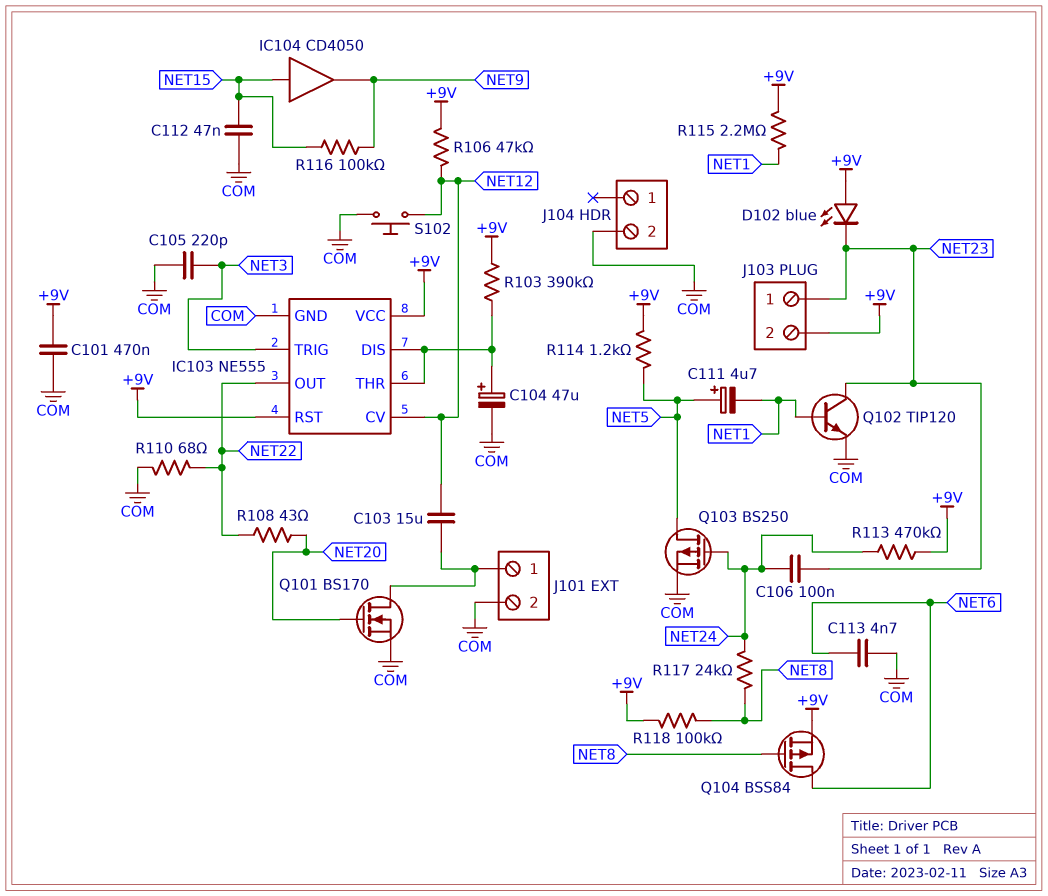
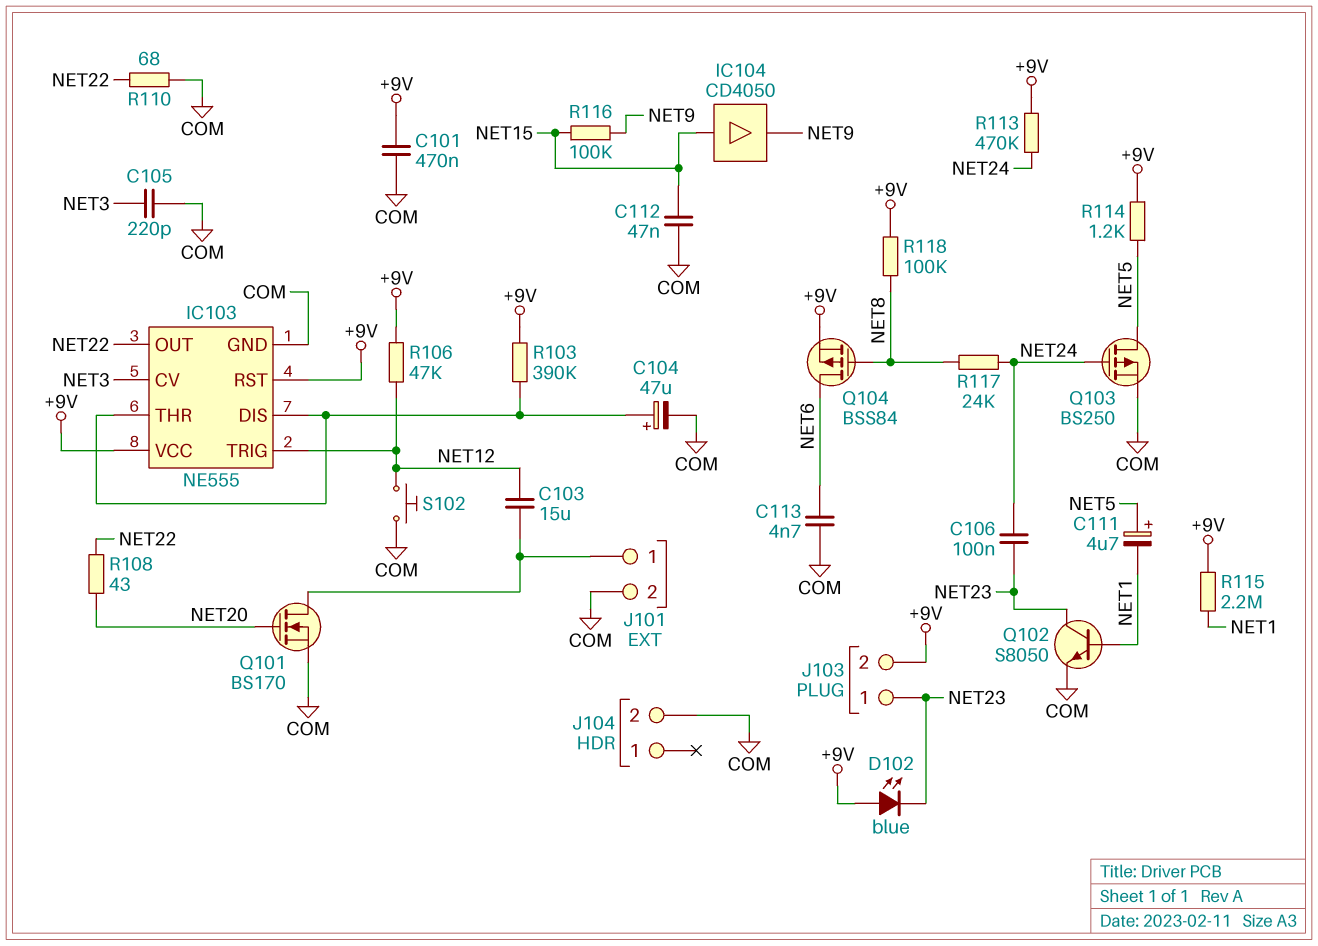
IC103 pin CV: NET12 -> NET3
IC103 pin TRIG: NET3 -> NET12
Q102: NPN TIP120 (B NET1, C NET23, E COM) -> NPN S8050 (B NET1, C NET23, E COM)

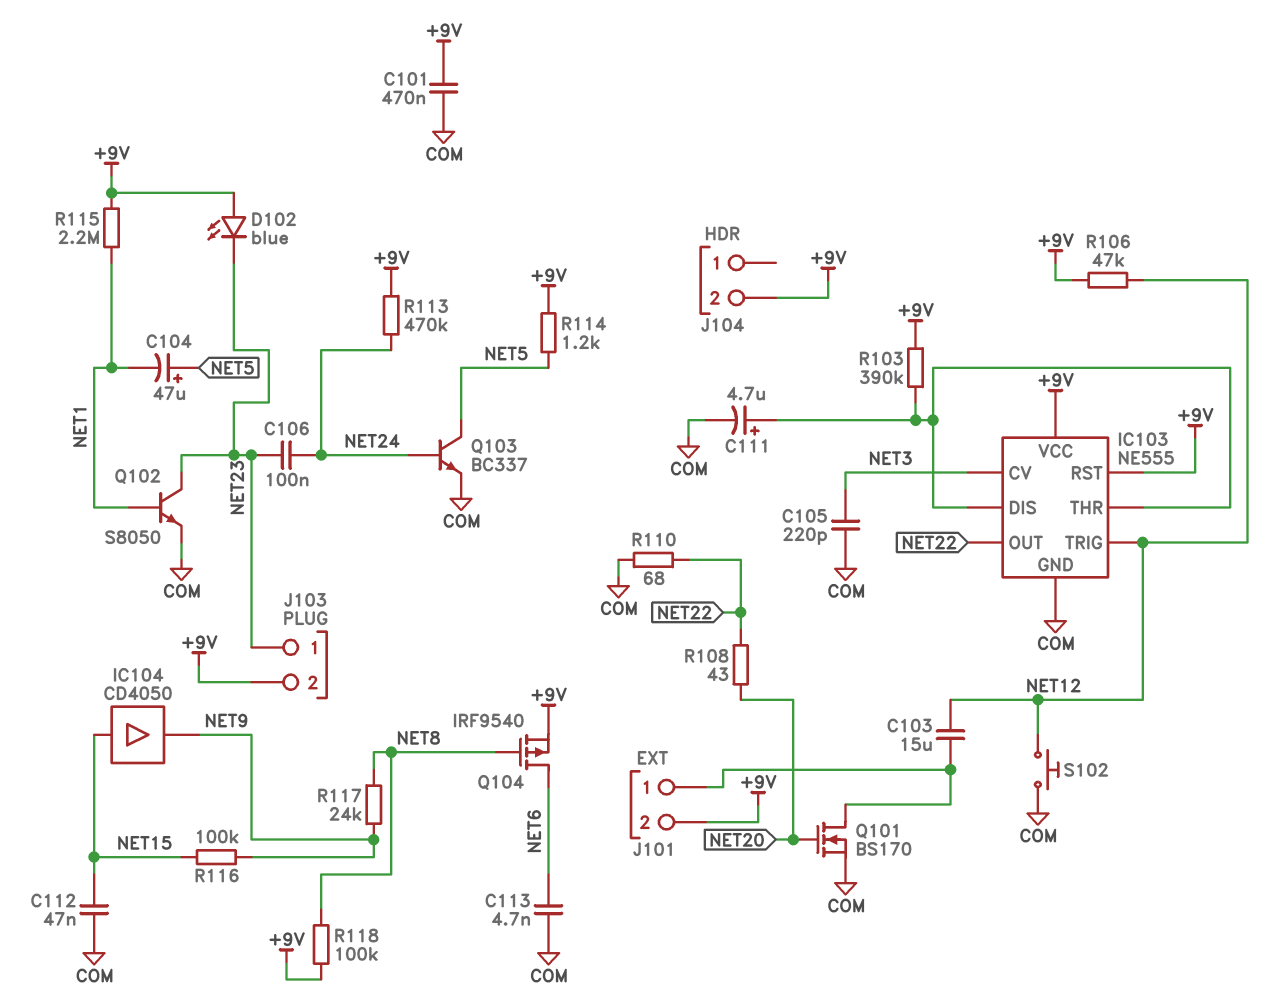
C104: 47uF (plus IC103/DIS, minus COM) -> 47uF (plus NET5, minus NET1)
C111: 4.7uF (plus NET5, minus NET1) -> 4.7uF (plus IC103/DIS, minus COM)
J101 pin 2: COM -> +9V
J104 pin 2: COM -> +9V
Q103: PMOS BS250 (G NET24, D NET5, S COM) -> NPN BC337 (B NET24, C NET5, E COM)
Q104: PMOS BSS84 (G NET8, D NET6, S +9V) -> PMOS IRF9540 (G NET8, D NET6, S +9V)
R117: 24k (NET8, NET24) -> 24k (NET8, NET9)

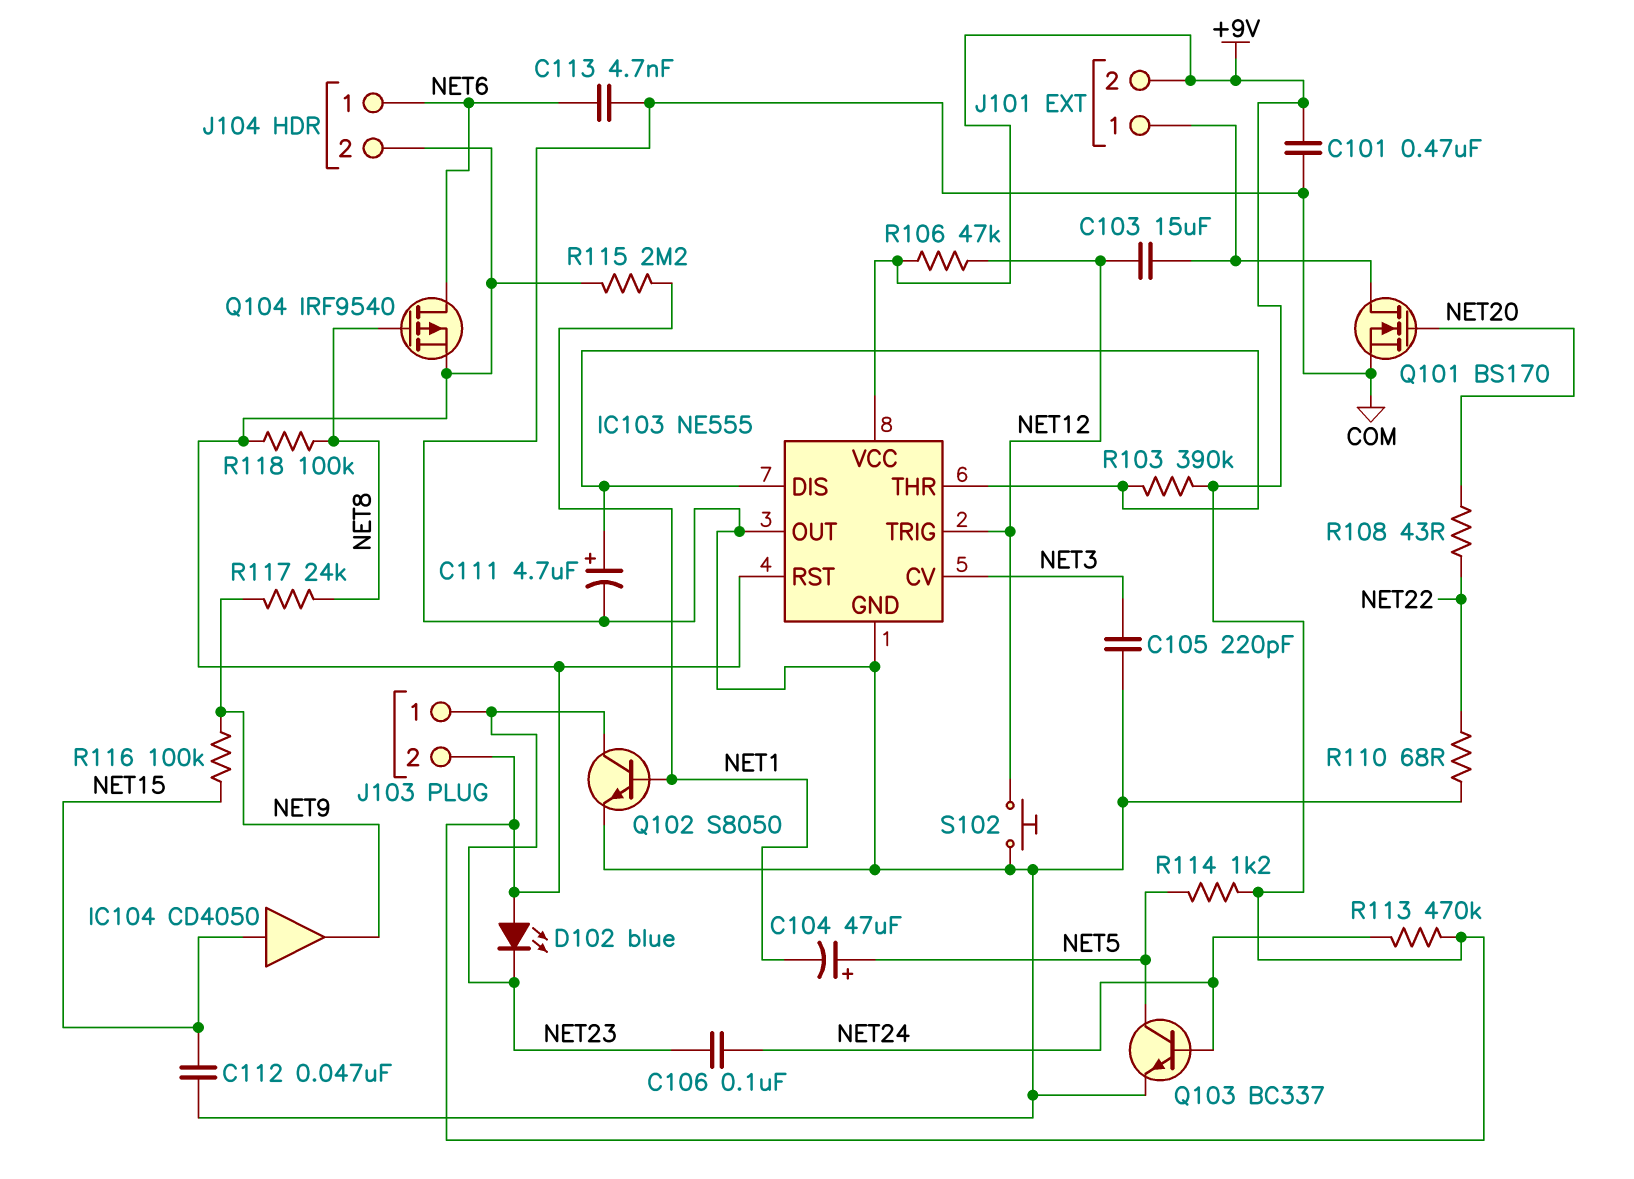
IC103 pin OUT: NET22 -> COM
J104 pin 1: none -> NET6

